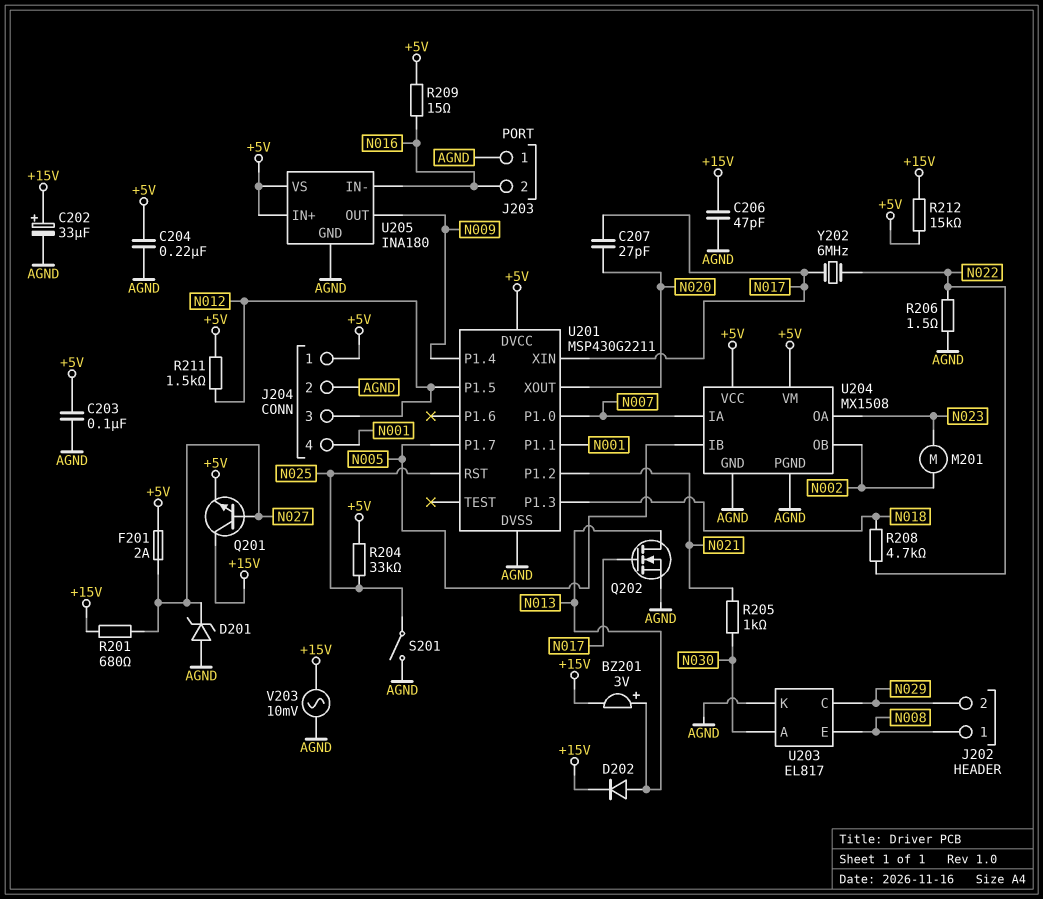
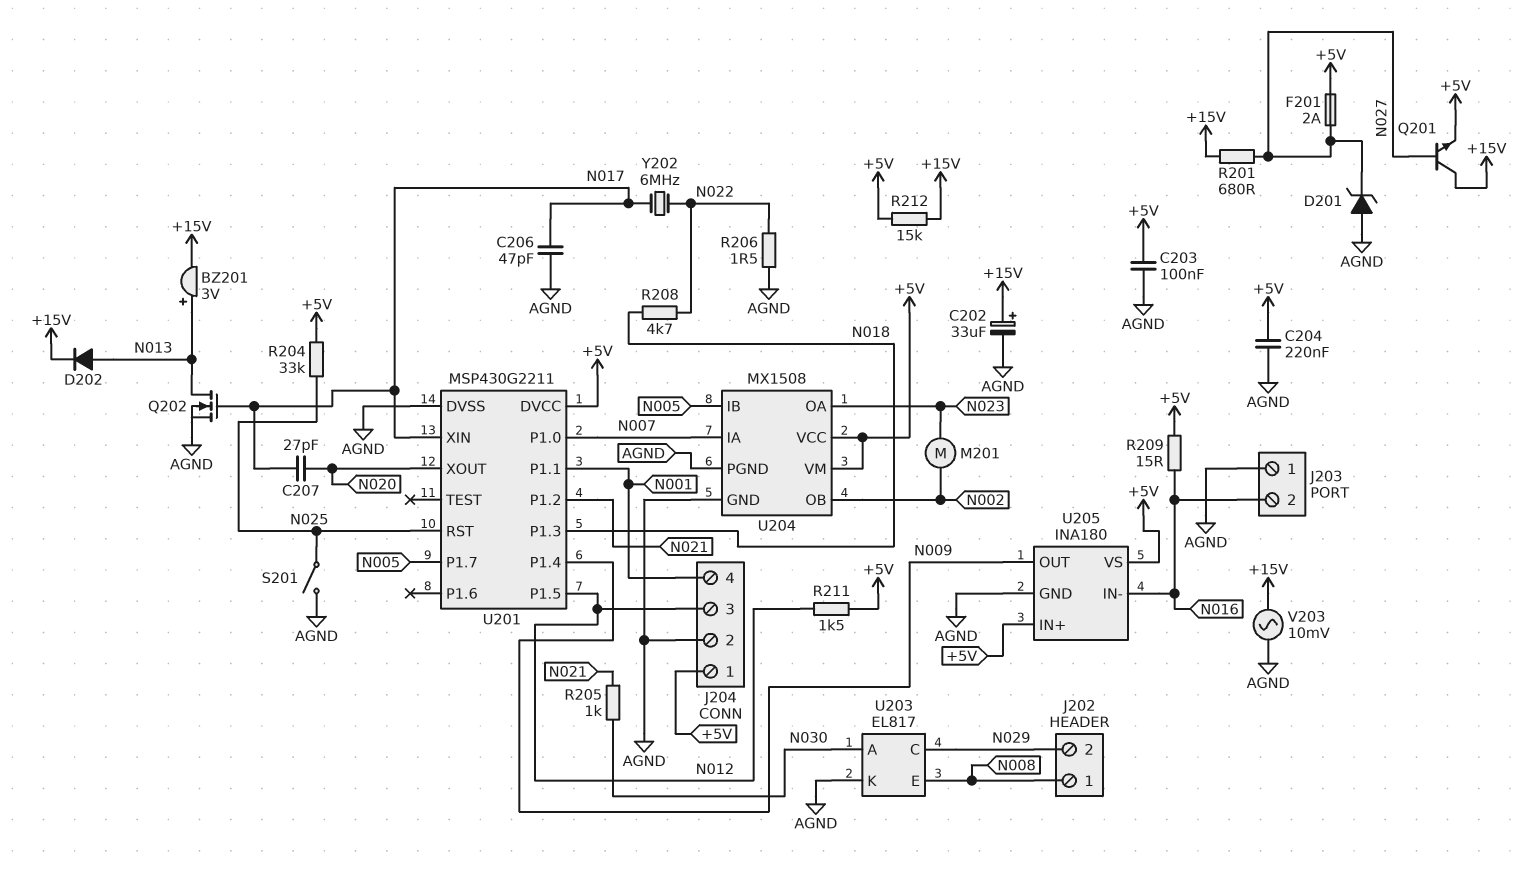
C206: 47pF (+15V, AGND) -> 47pF (AGND, N017)

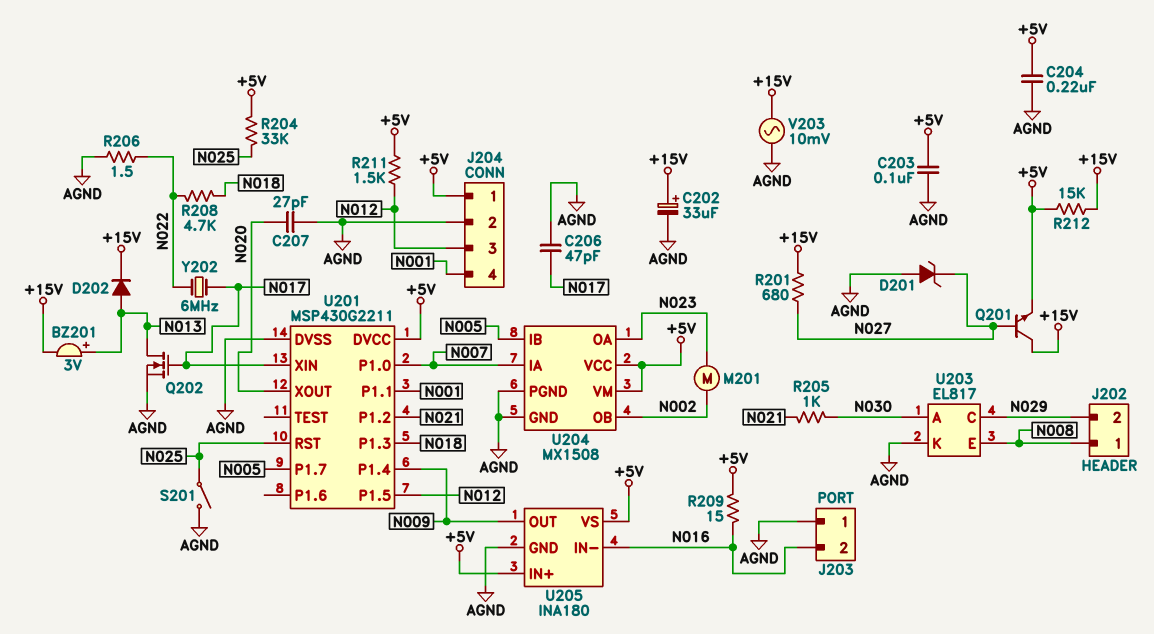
C207: 27pF (N017, N020) -> 27pF (AGND, N020)
F201: 2A (+5V, N027) -> none

